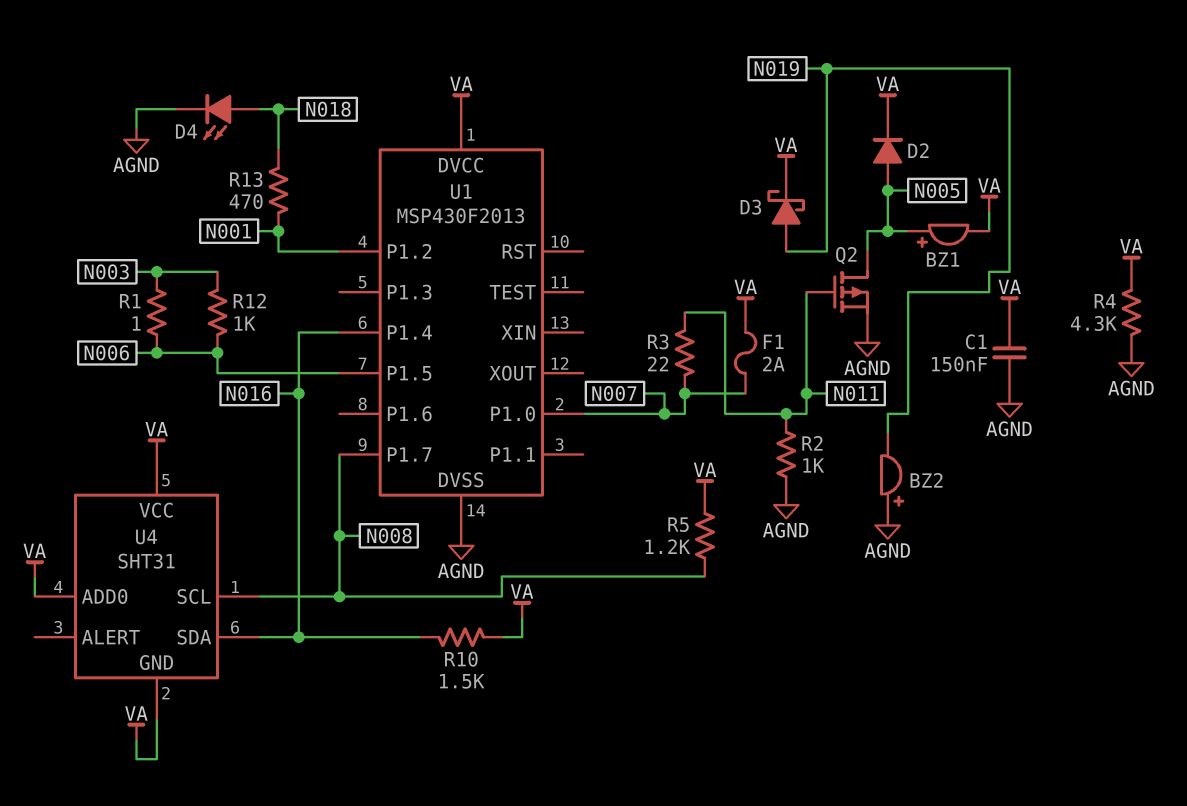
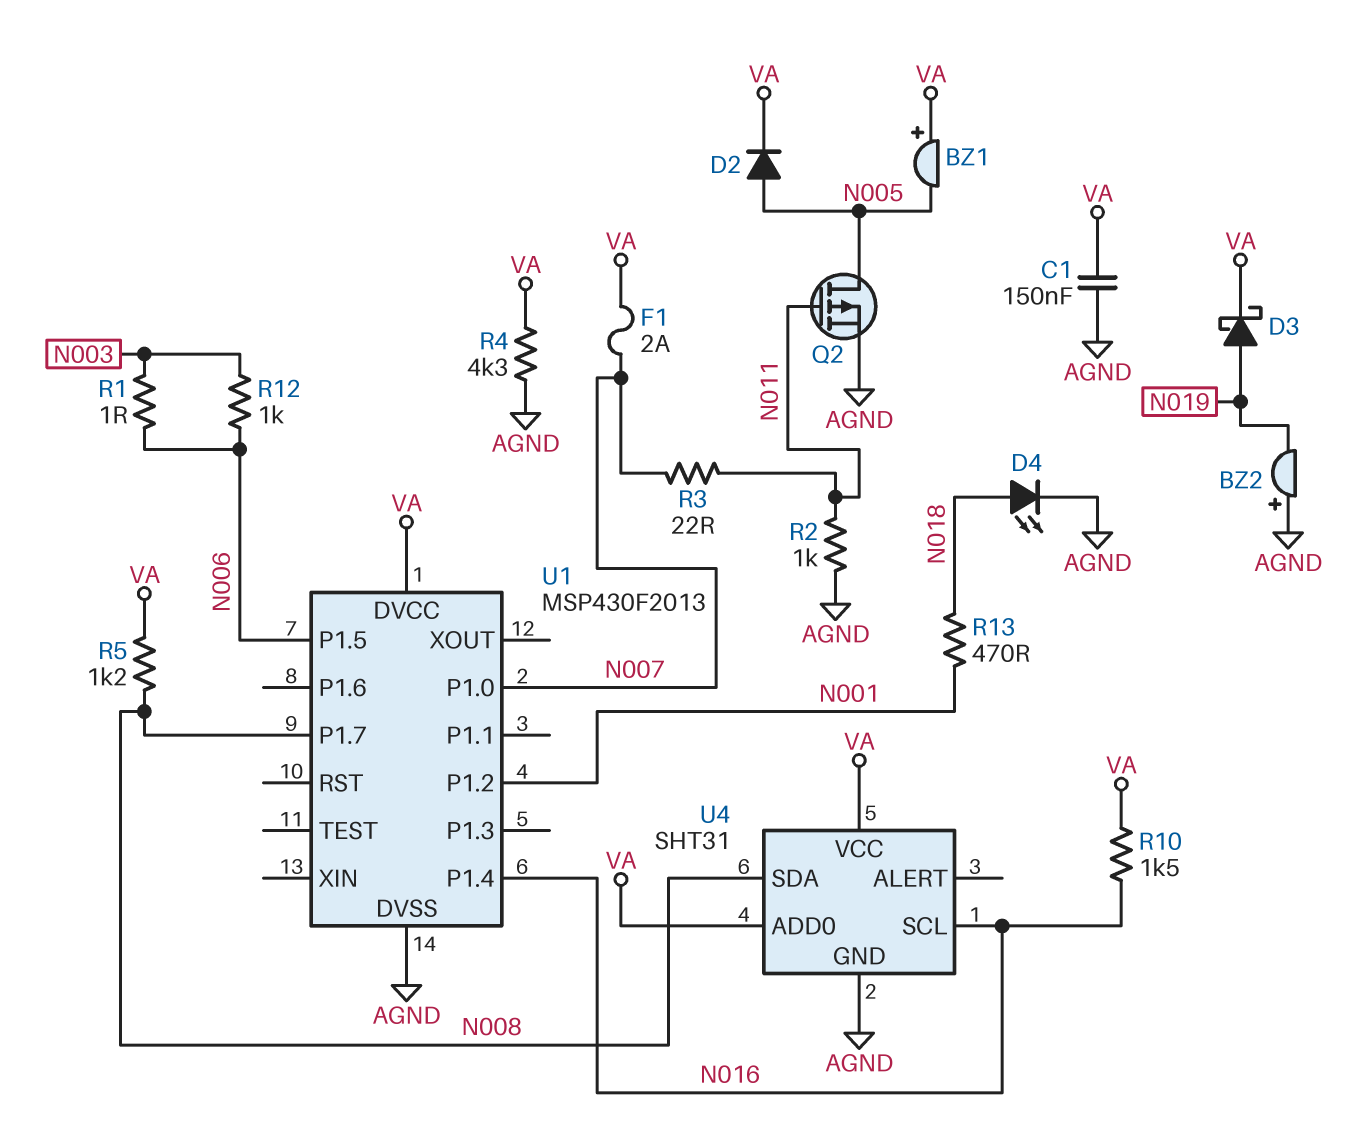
BZ1: buzzer (plus N005, minus VA) -> buzzer (plus VA, minus N005)
U4 pin GND: VA -> AGND
U4 pin SCL: N008 -> N016
U4 pin SDA: N016 -> N008

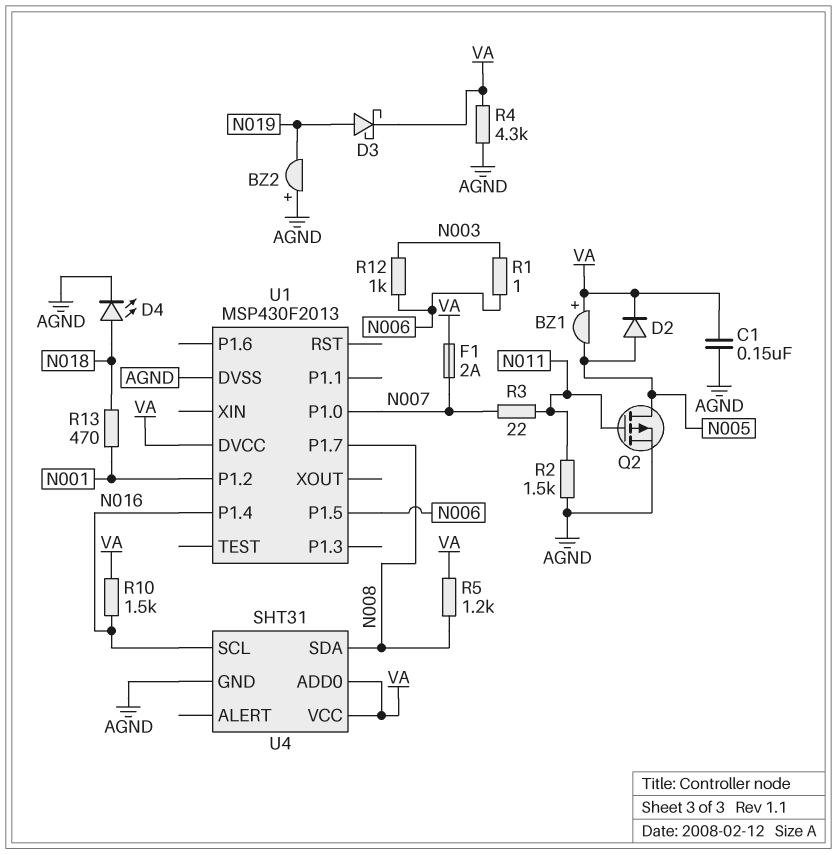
R2: 1k (AGND, N011) -> 1.5k (AGND, N011)

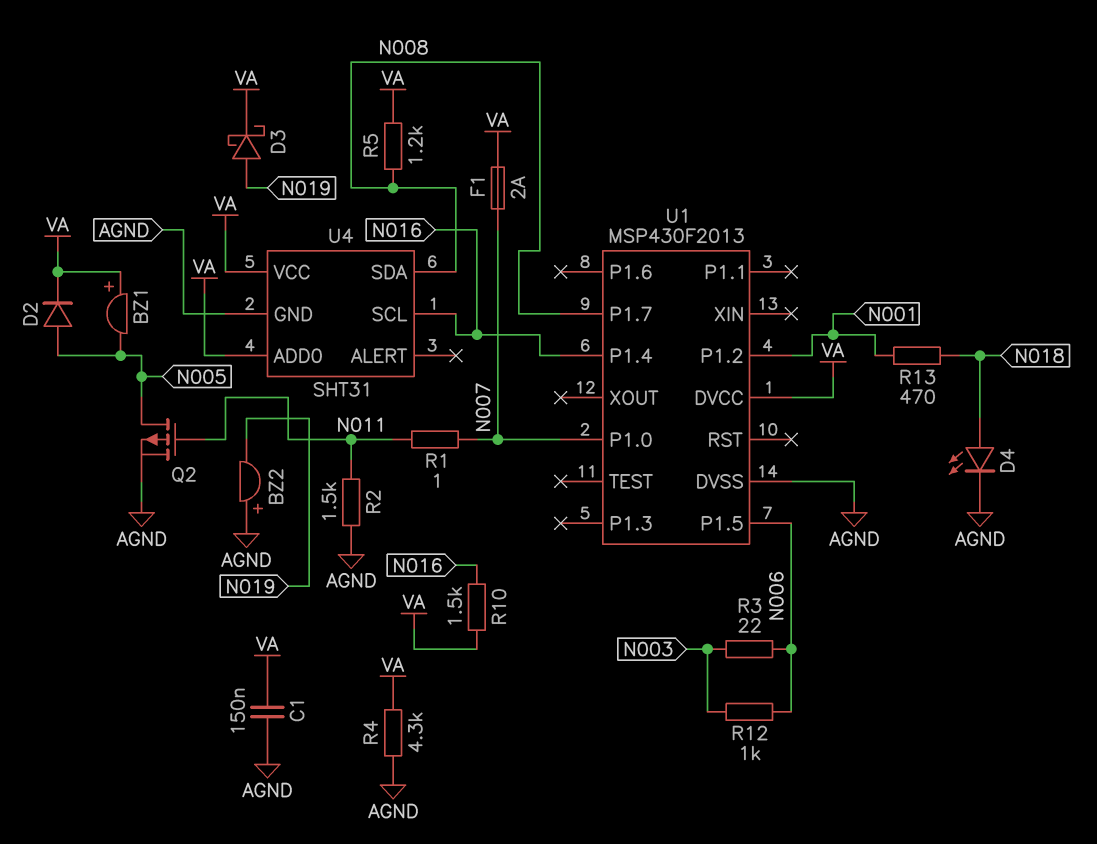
R1: 1 (N003, N006) -> 1 (N007, N011)
R3: 22 (N007, N011) -> 22 (N003, N006)

